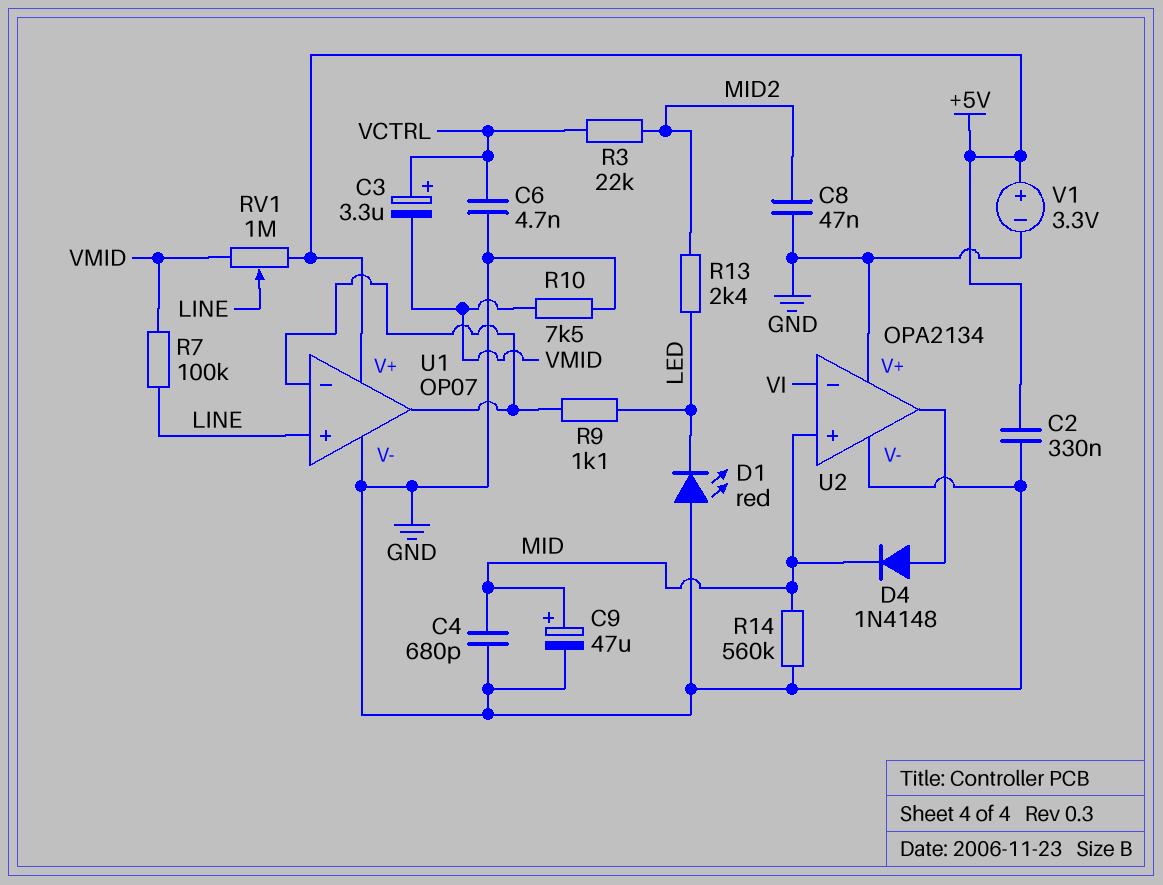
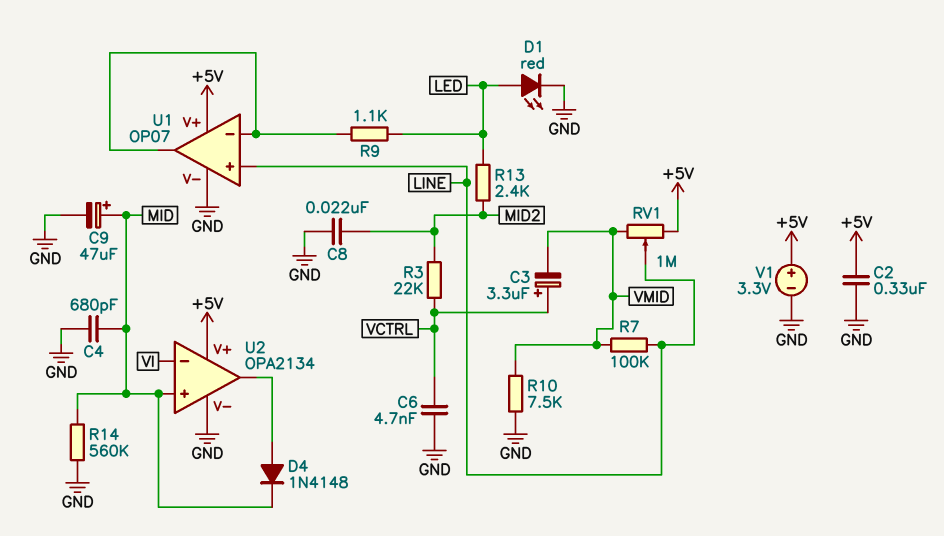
C8: 47nF (GND, MID2) -> 22nF (GND, MID2)
D1: LED red (A GND, K LED) -> LED red (A LED, K GND)
U2 pin V+: GND -> +5V

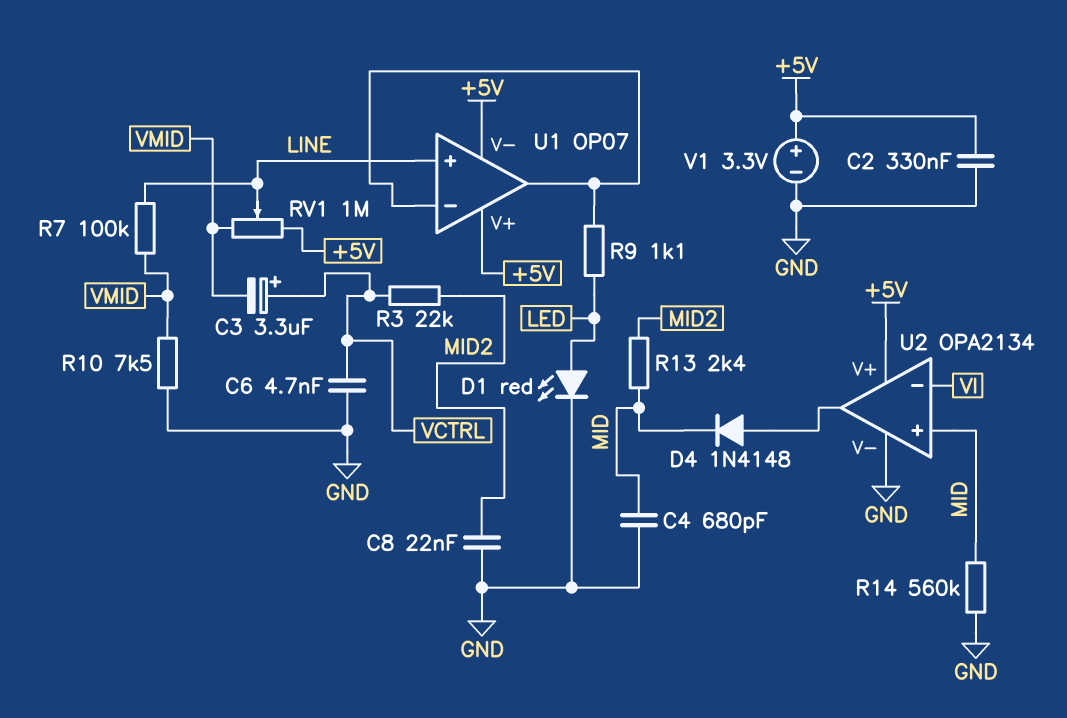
C9: 47uF (plus MID, minus GND) -> none
R13: 2.4k (LED, MID2) -> 2.4k (MID, MID2)
U1 pin V-: GND -> +5V

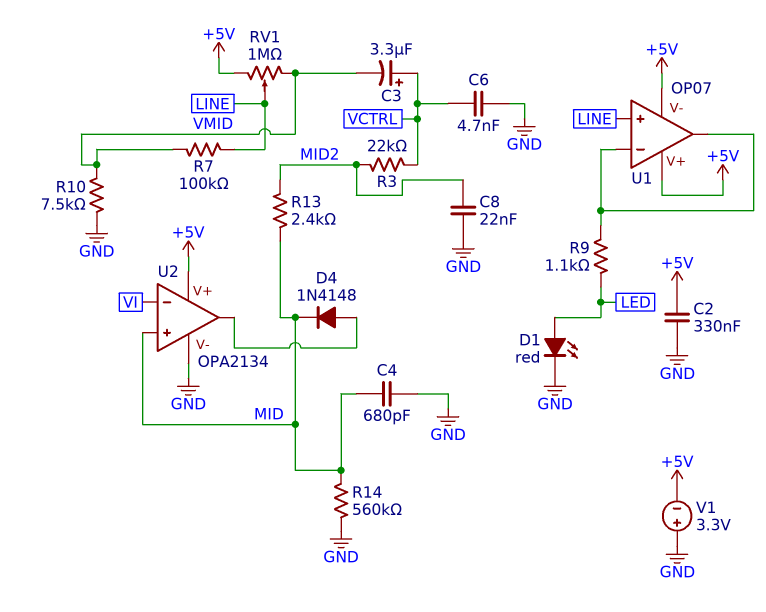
V1: 3.3V (plus +5V, minus GND) -> 3.3V (plus GND, minus +5V)

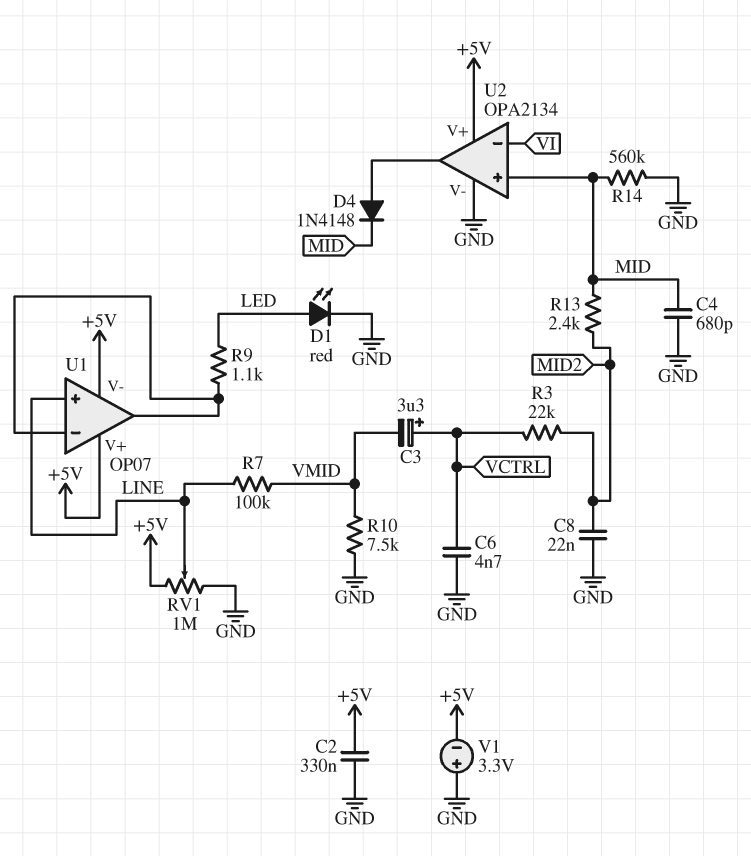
RV1: 1M (+5V, VMID, wiper LINE) -> 1M (+5V, GND, wiper LINE)

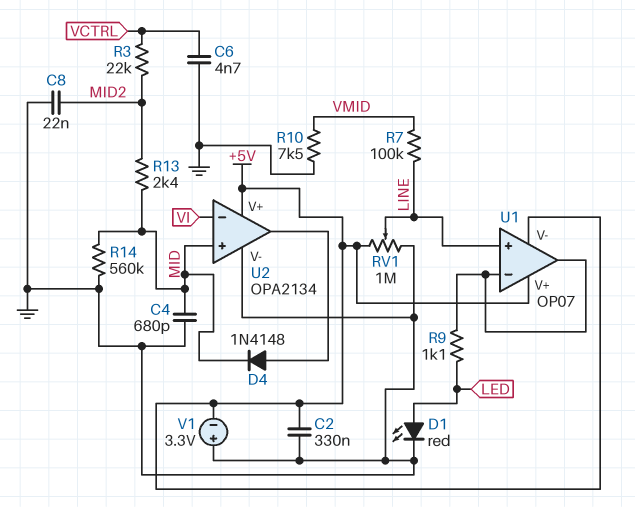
C3: 3.3uF (plus VCTRL, minus VMID) -> none

